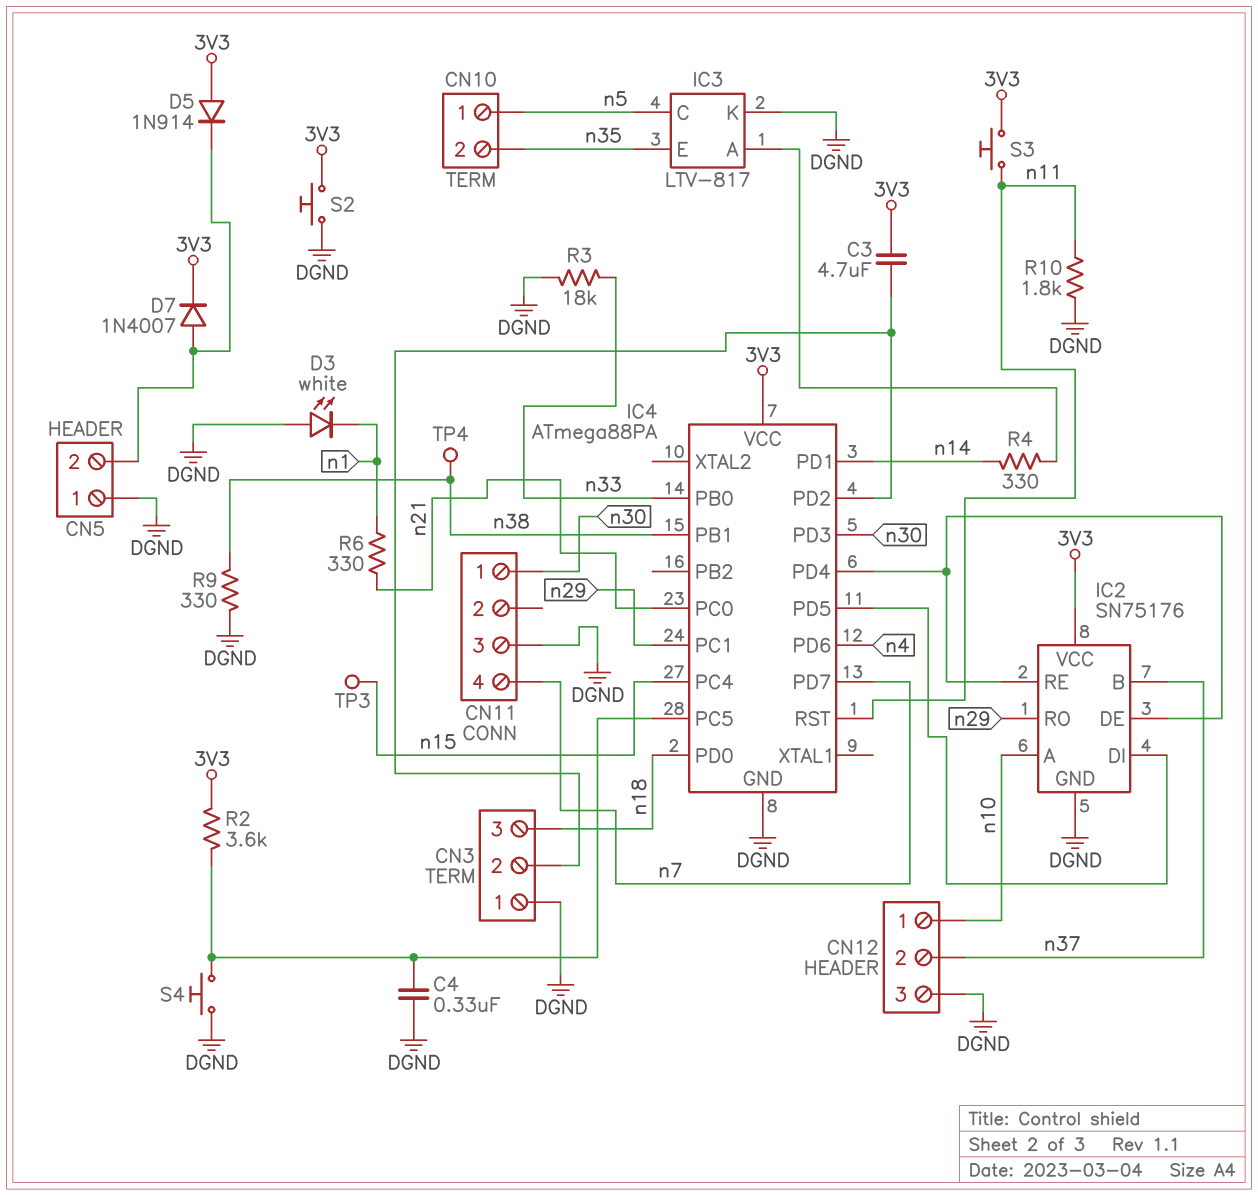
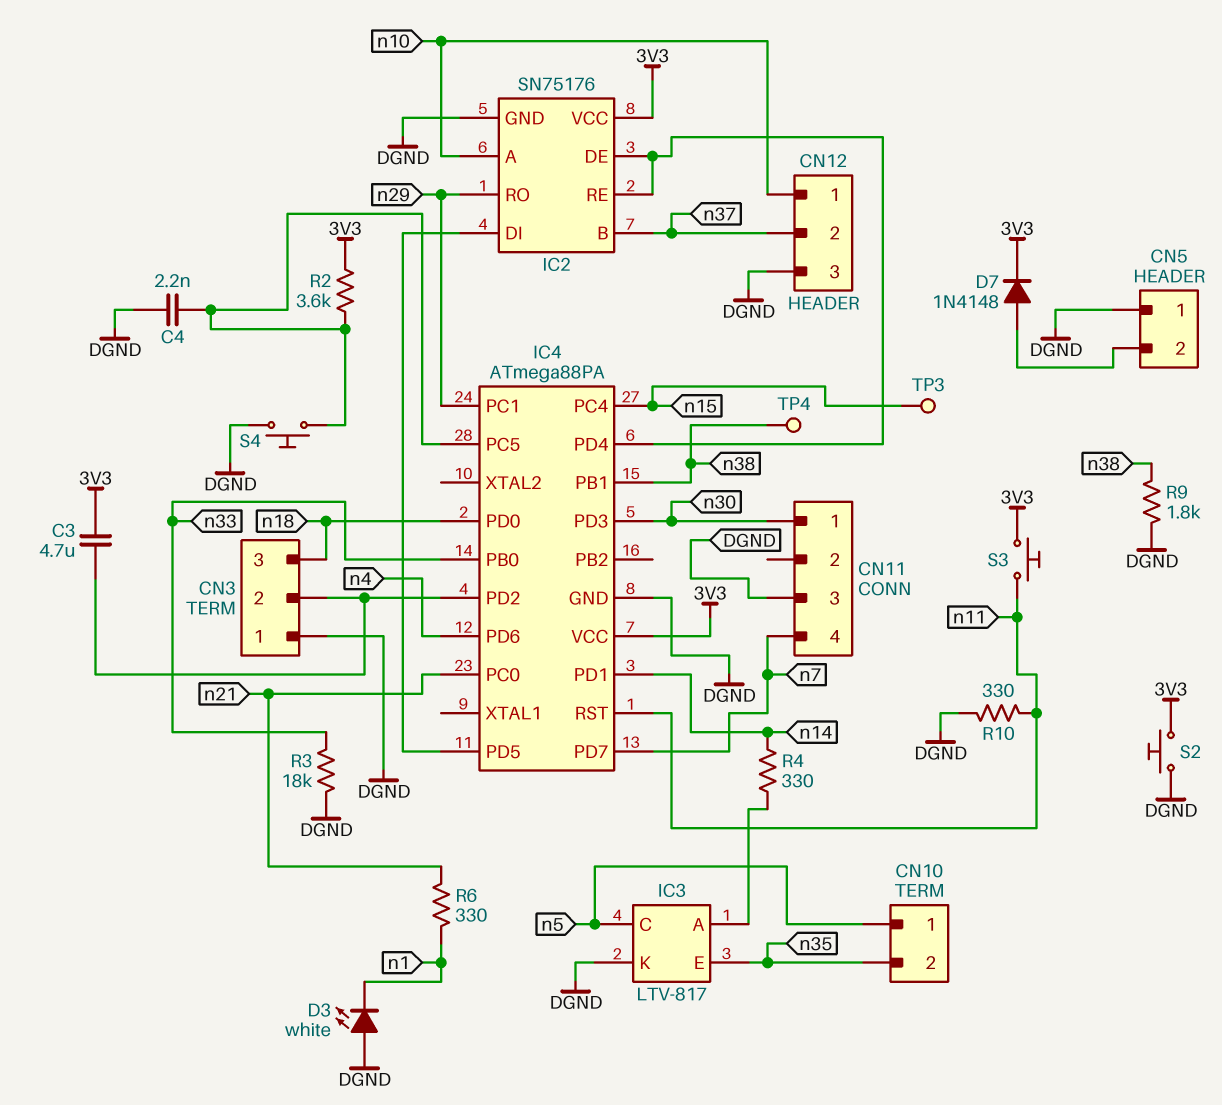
C4: 330nF (DGND, IC4/PC5) -> 2.2nF (DGND, IC4/PC5)
D5: diode 1N914 (A 3V3, K CN5/2) -> none
D7: diode 1N4007 (A CN5/2, K 3V3) -> diode 1N4148 (A CN5/2, K 3V3)
R9: 330 (DGND, n38) -> 1.8k (DGND, n38)
R10: 1.8k (DGND, n11) -> 330 (DGND, n11)

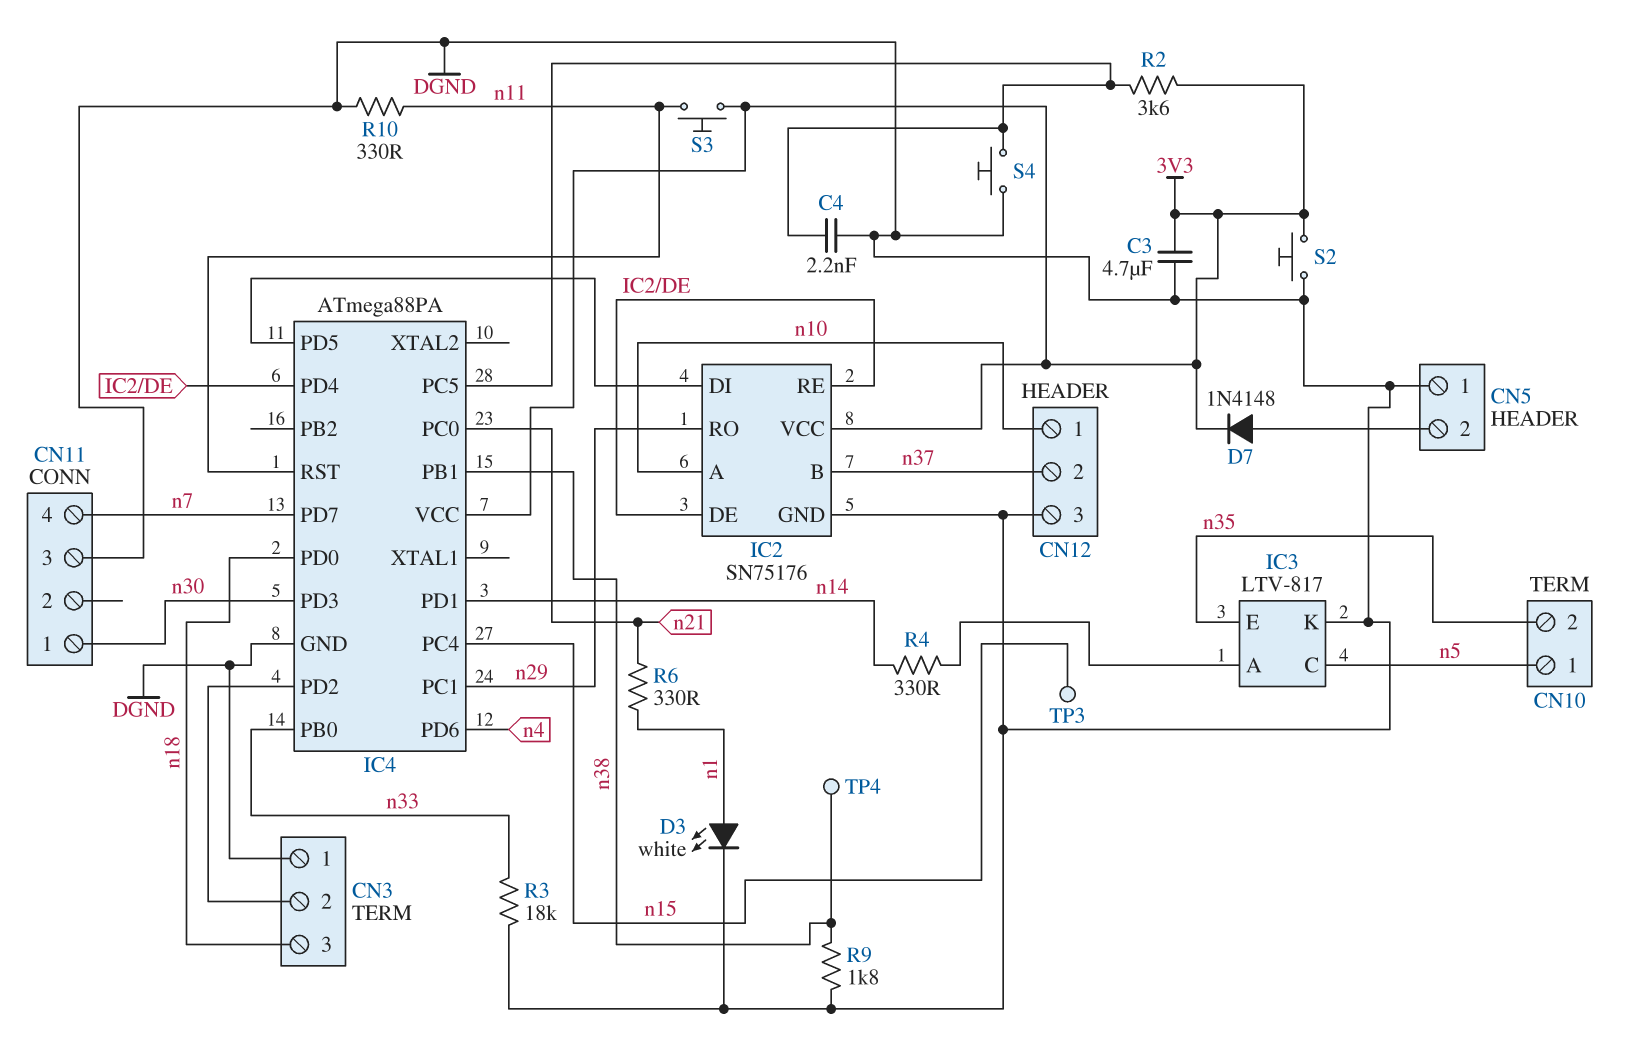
C3: 4.7uF (3V3, CN3/2) -> 4.7uF (3V3, DGND)
D3: LED white (A DGND, K n1) -> LED white (A n1, K DGND)

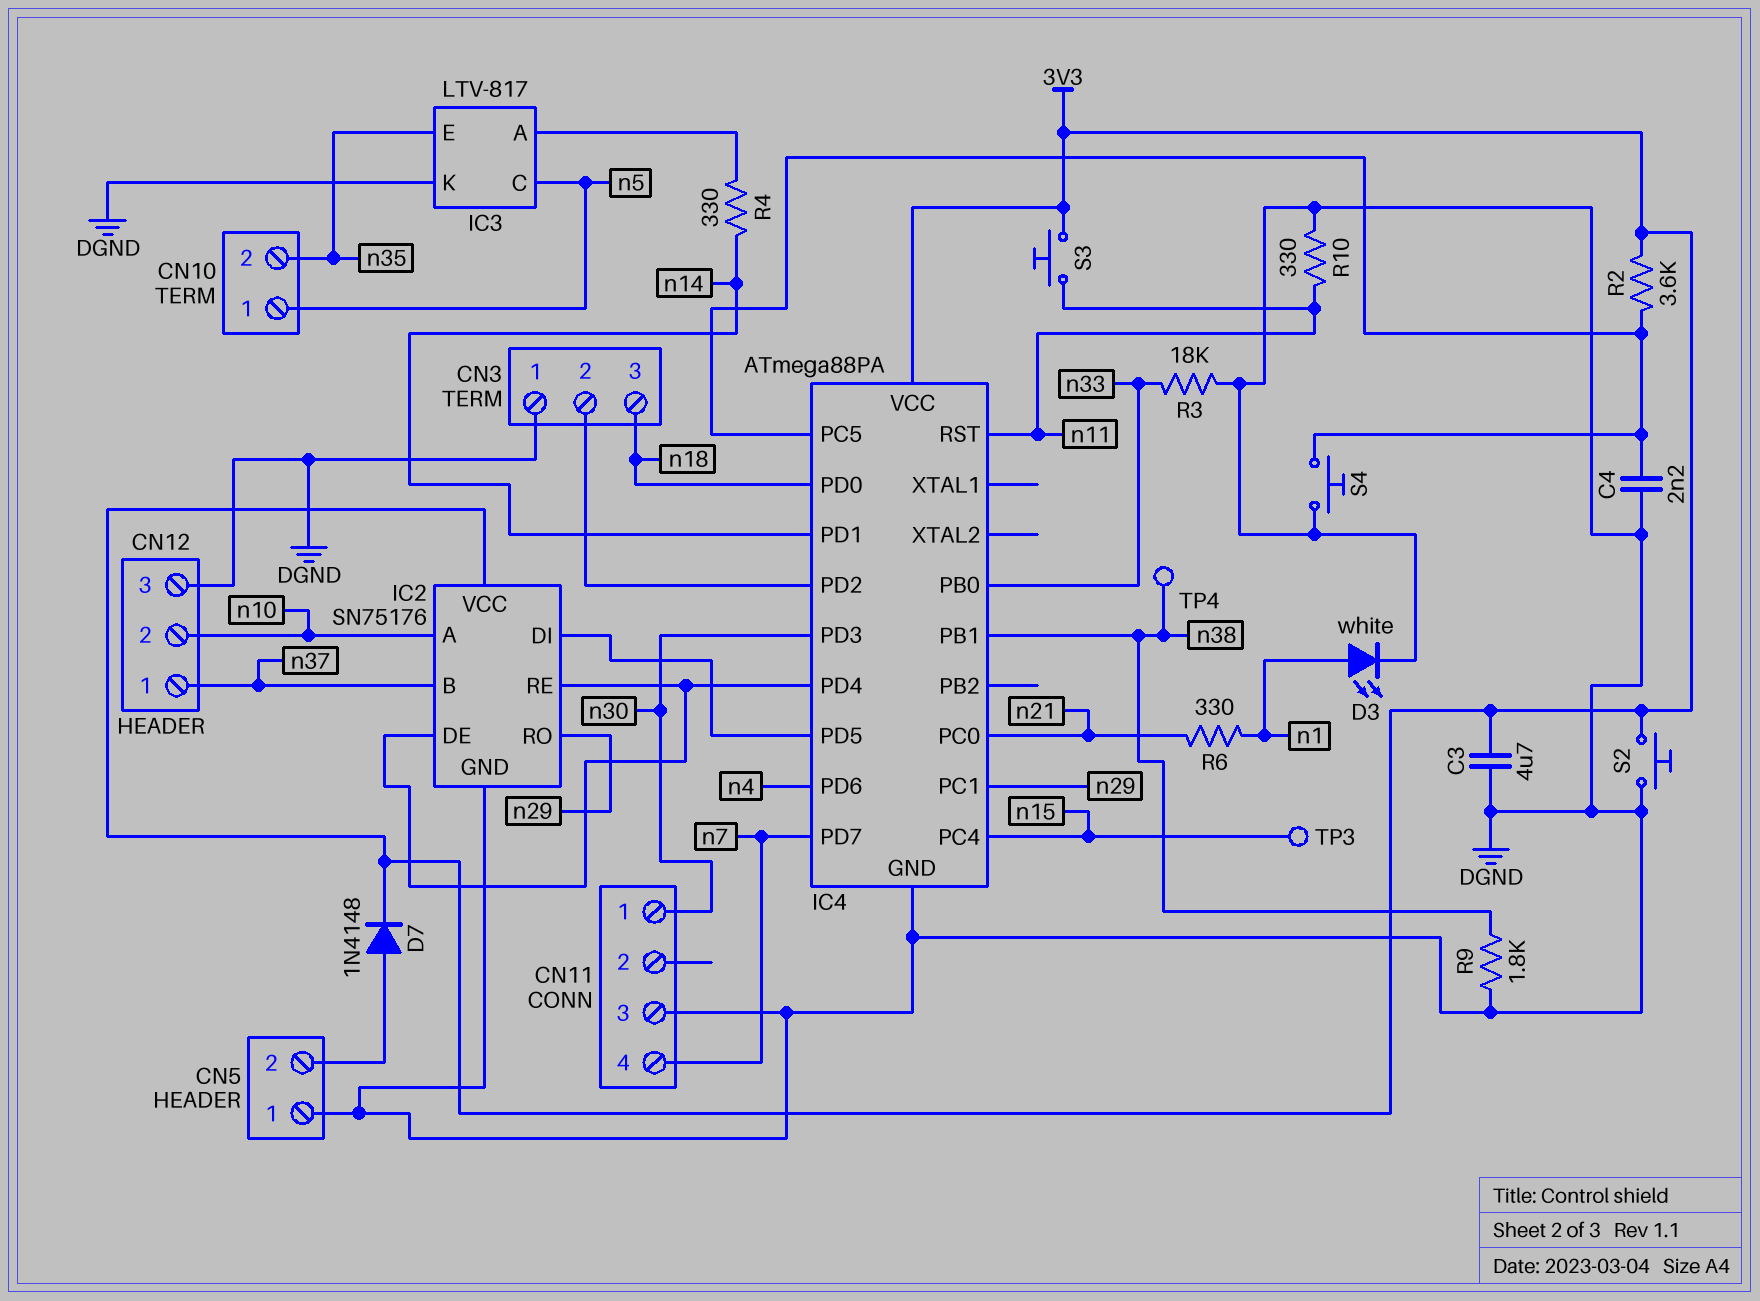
CN12 pin 1: n10 -> n37
CN12 pin 2: n37 -> n10

